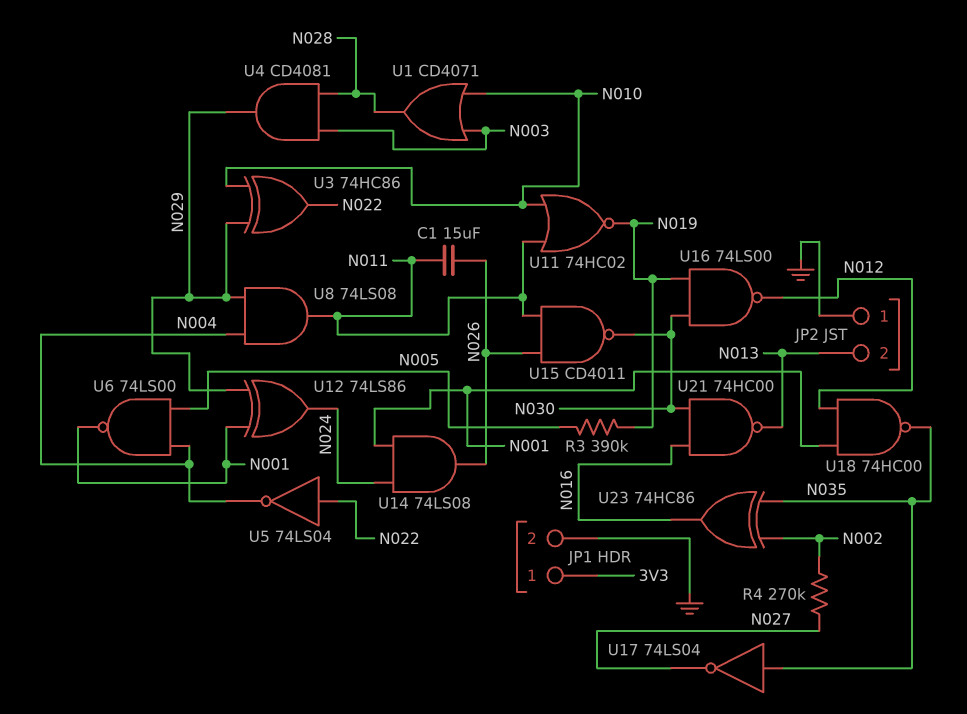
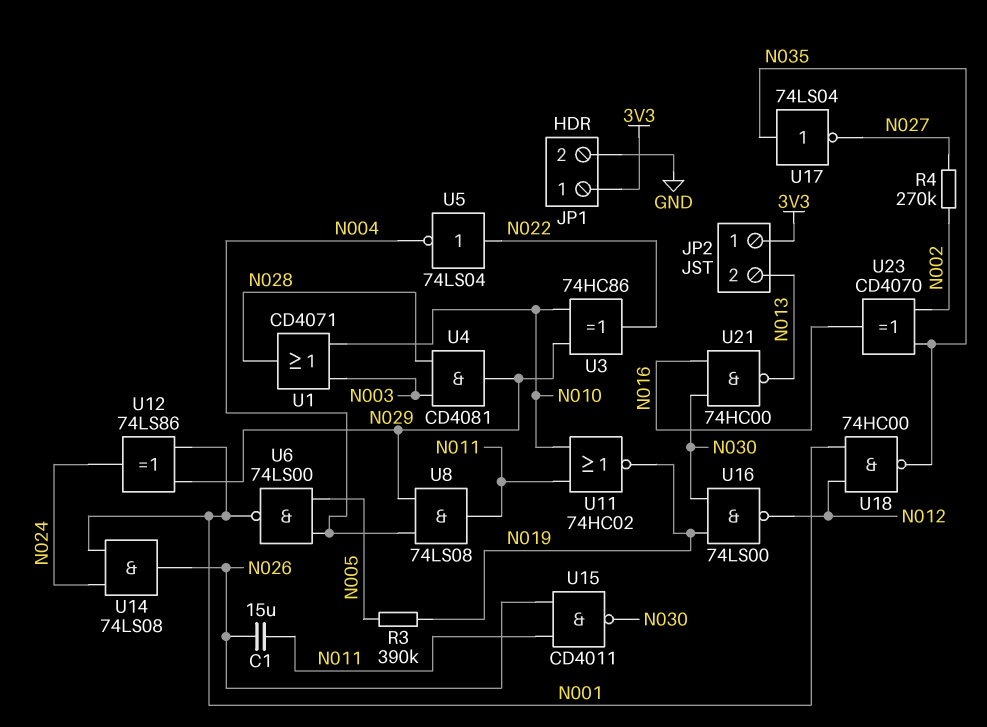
JP2 pin 1: GND -> 3V3
U23: XOR 74HC86 (in N002, in N035, out N016) -> XOR CD4070 (in N002, in N035, out N016)

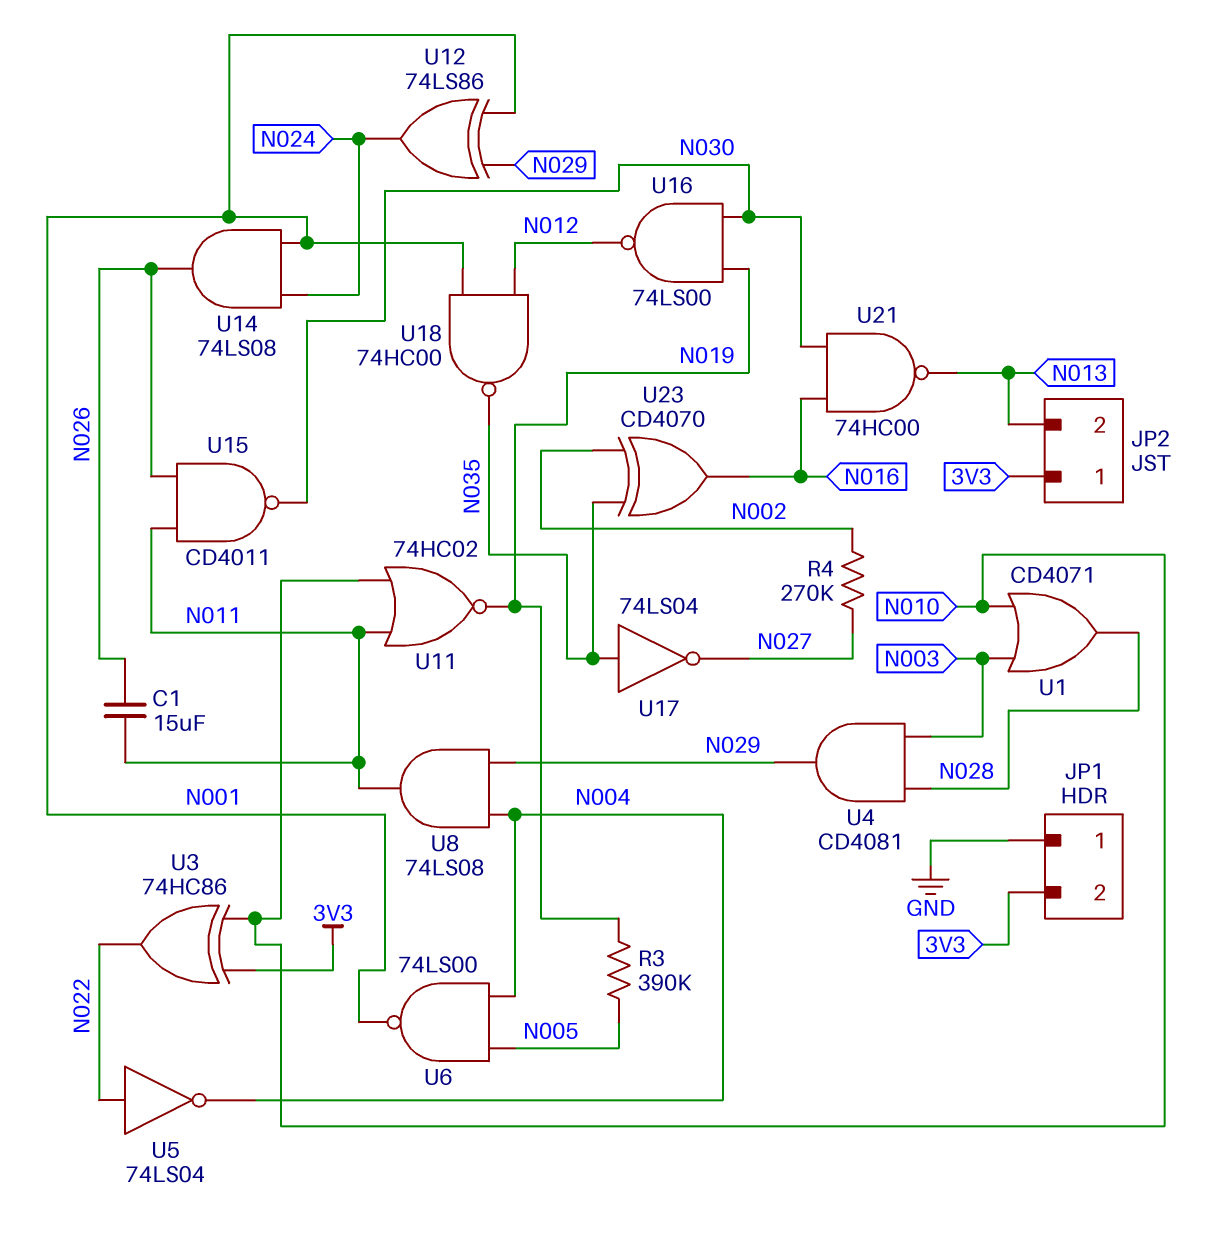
JP1 pin 1: 3V3 -> GND
JP1 pin 2: GND -> 3V3
U3: XOR 74HC86 (in N010, in N029, out N022) -> XOR 74HC86 (in 3V3, in N010, out N022)

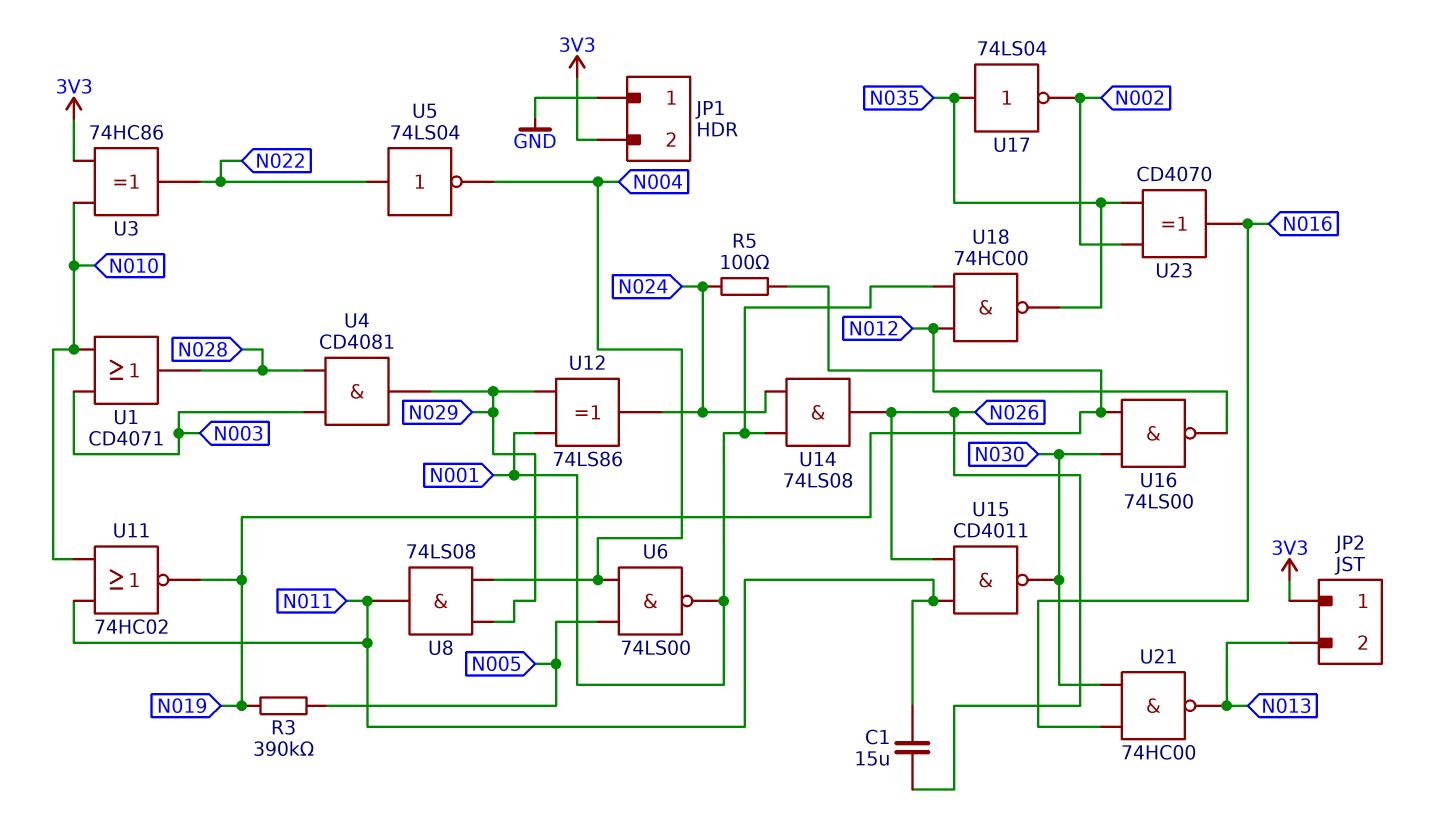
R4: 270k (N002, N027) -> none
R5: none -> 100 (N019, N024)
U17: NOT 74LS04 (in N035, out N027) -> NOT 74LS04 (in N035, out N002)

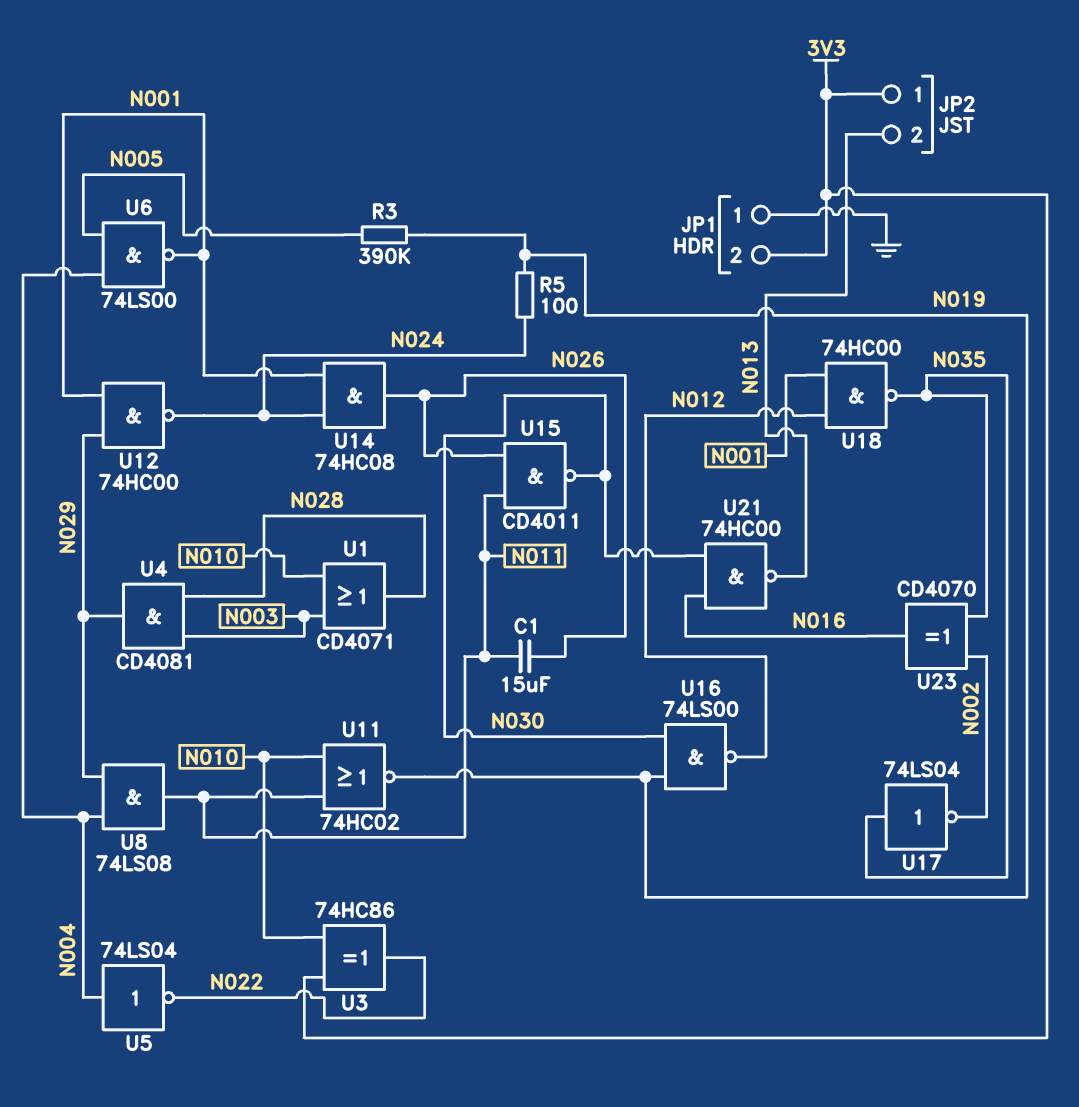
U5: NOT 74LS04 (in N022, out N004) -> NOT 74LS04 (in N004, out N022)
U12: XOR 74LS86 (in N001, in N029, out N024) -> NAND 74HC00 (in N001, in N029, out N024)
U14: AND 74LS08 (in N001, in N024, out N026) -> AND 74HC08 (in N001, in N024, out N026)

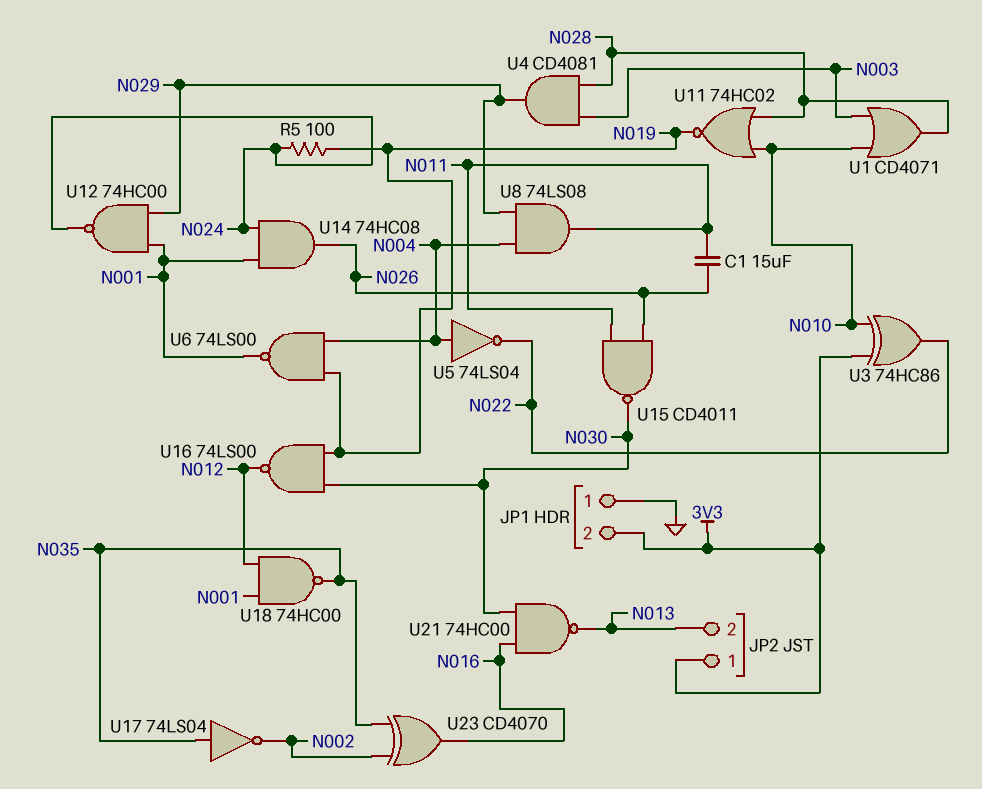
R3: 390k (N005, N019) -> none
U6: NAND 74LS00 (in N004, in N005, out N001) -> NAND 74LS00 (in N004, in N019, out N001)
U11: NOR 74HC02 (in N010, in N011, out N019) -> NOR 74HC02 (in N010, in N028, out N019)

